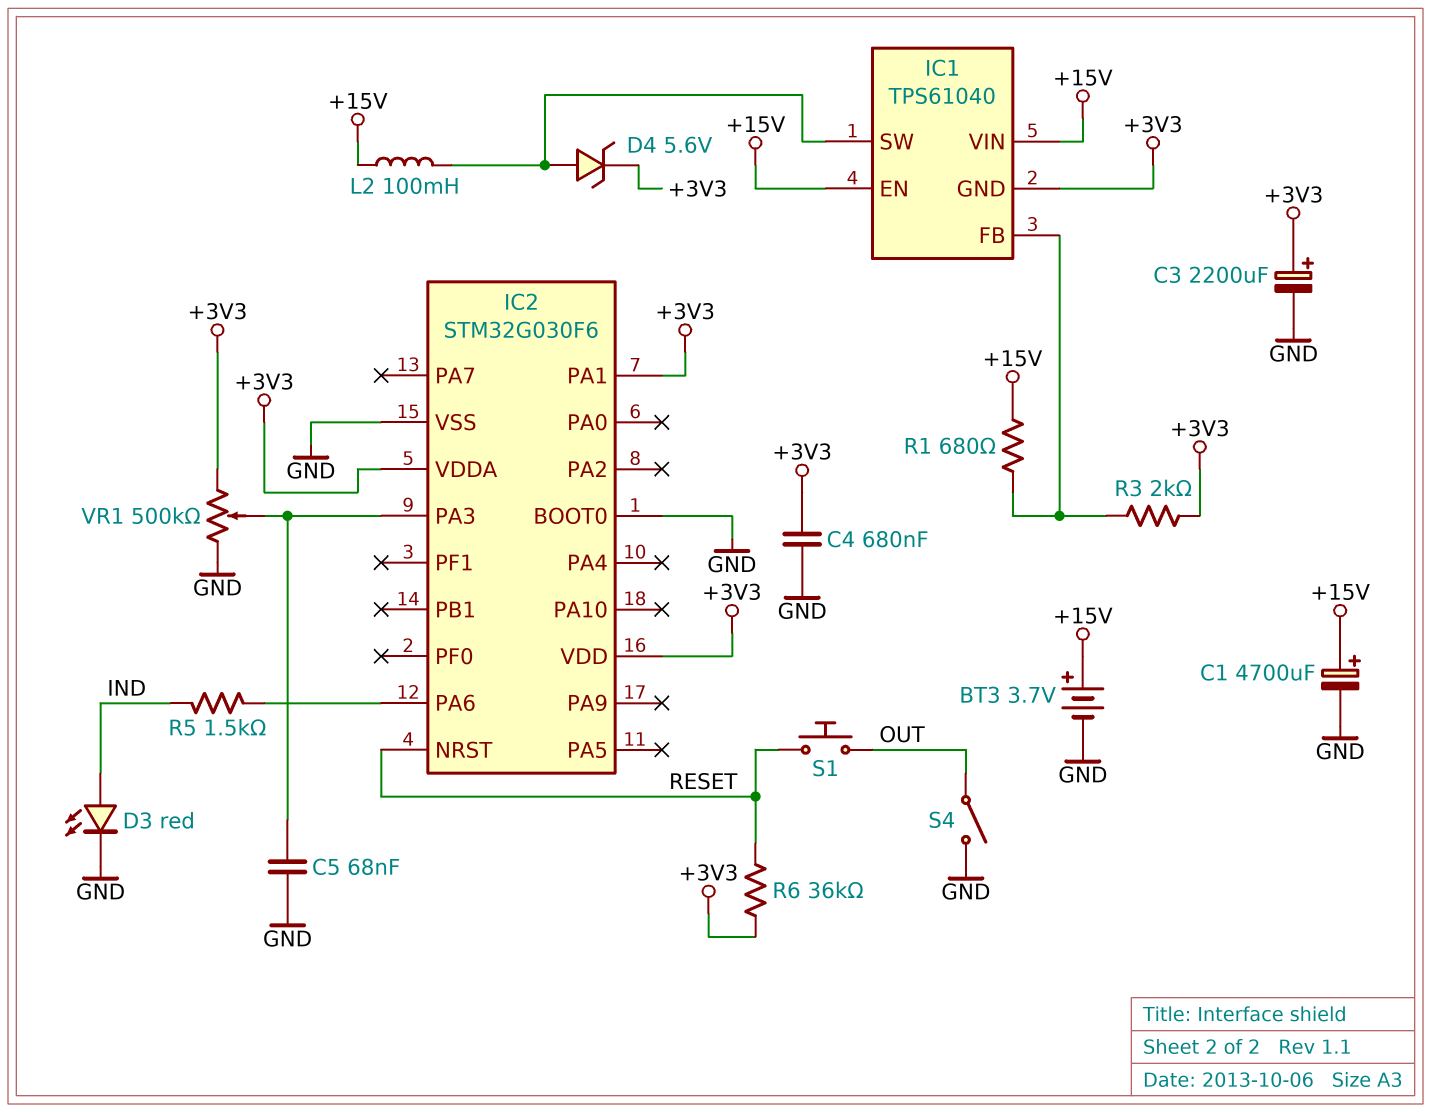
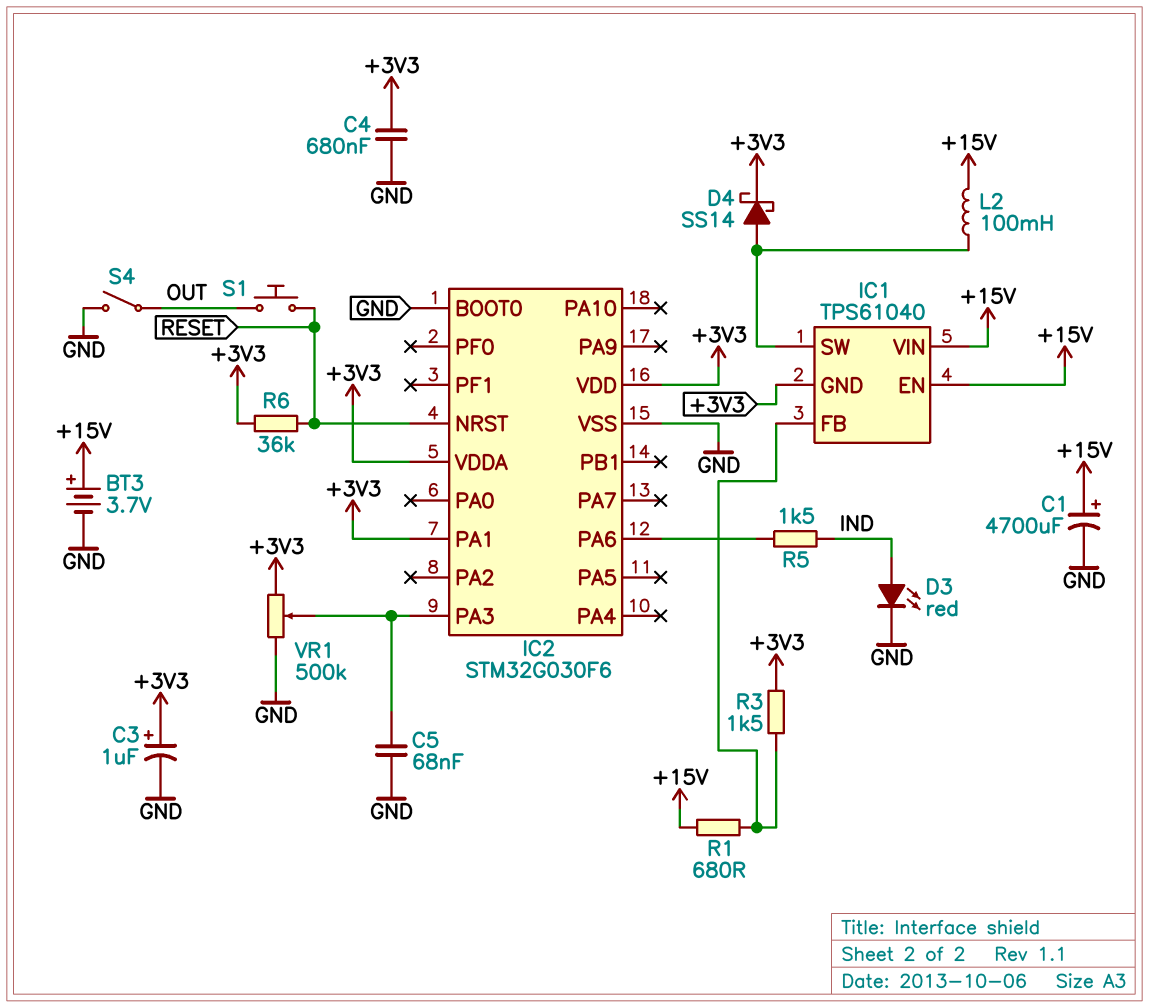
C3: 2200uF (plus +3V3, minus GND) -> 1uF (plus +3V3, minus GND)
D4: zener 5.6V (A IC1/SW, K +3V3) -> schottky SS14 (A IC1/SW, K +3V3)
R3: 2k (+3V3, IC1/FB) -> 1.5k (+3V3, IC1/FB)

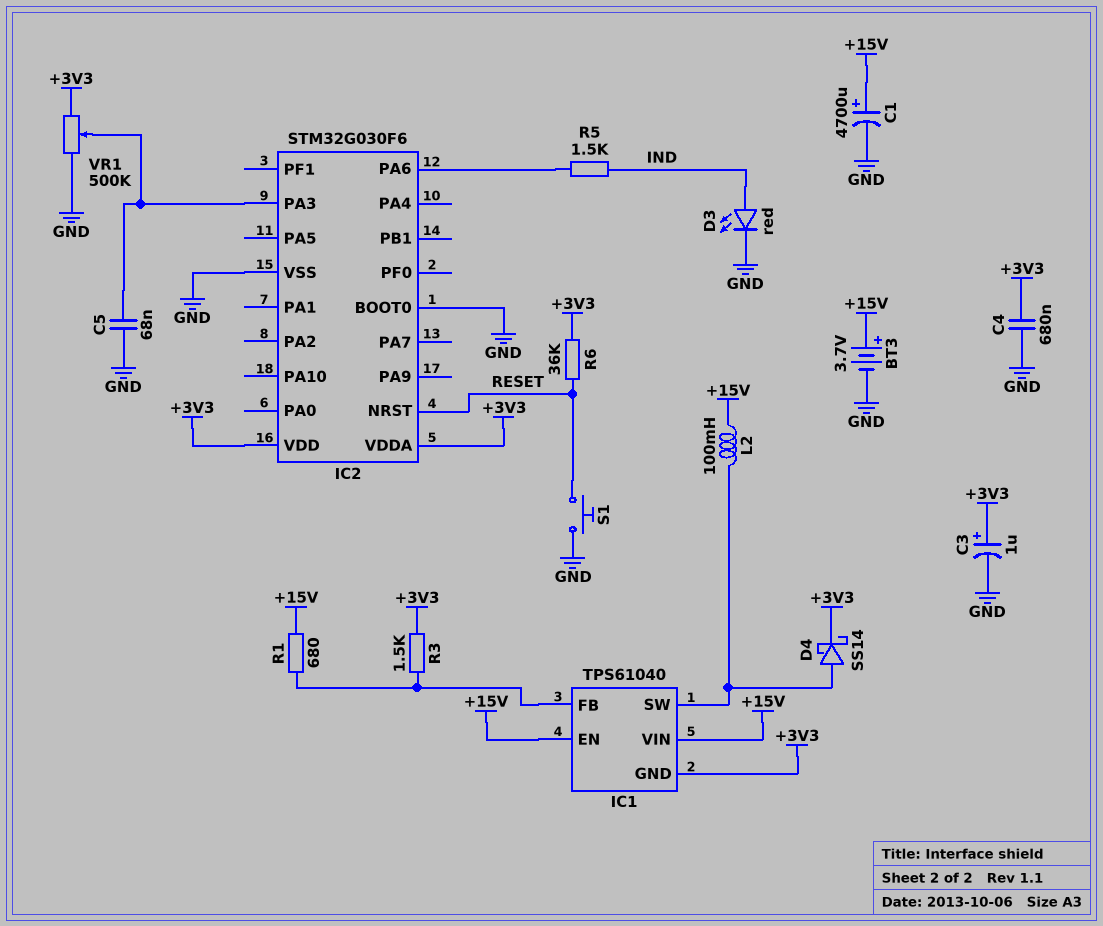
IC2 pin PA1: +3V3 -> none
S1: button (OUT, RESET) -> button (GND, RESET)
S4: switch (GND, OUT) -> none

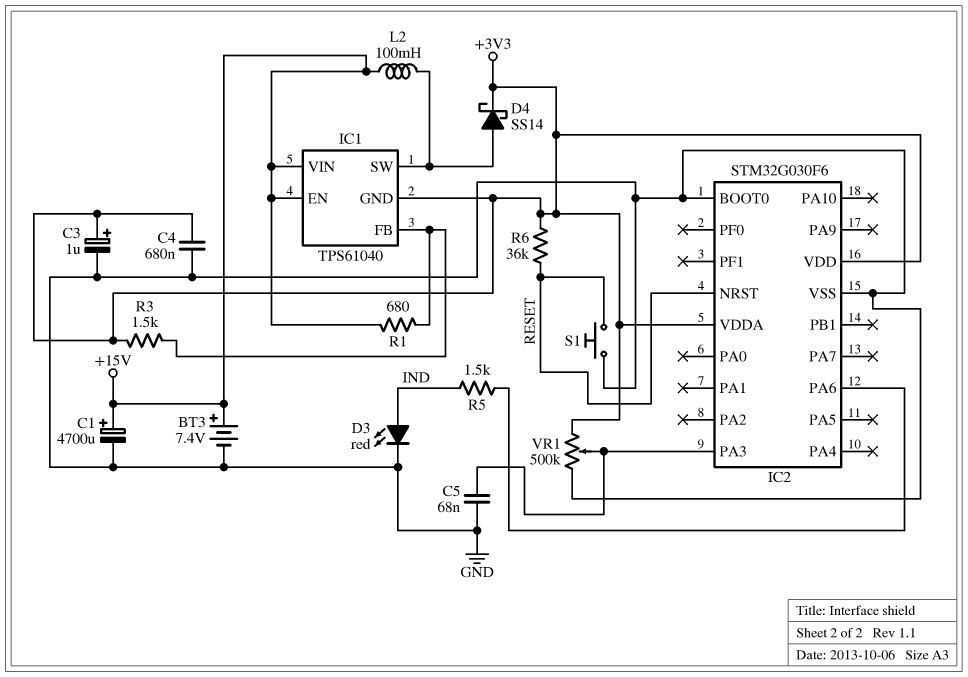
BT3: 3.7V (plus +15V, minus GND) -> 7.4V (plus +15V, minus GND)

